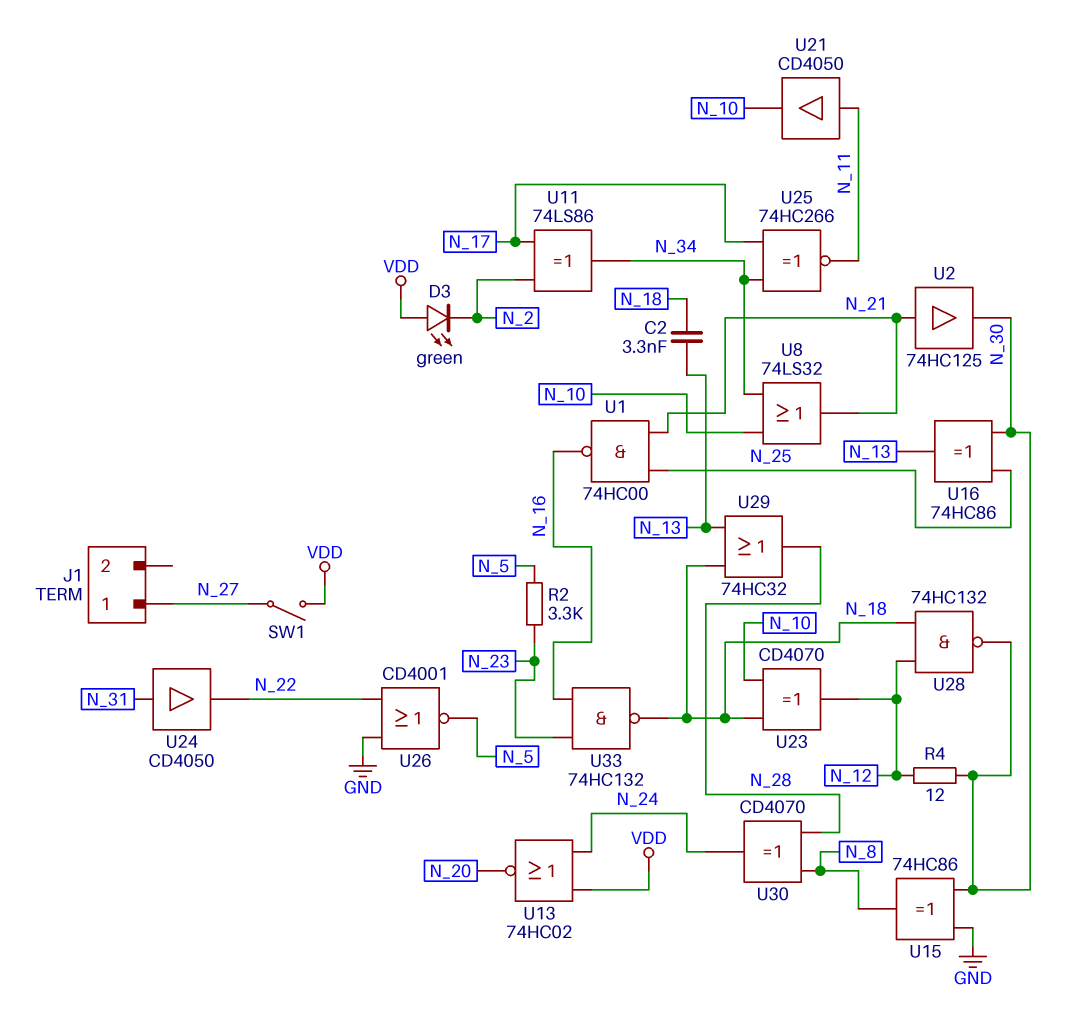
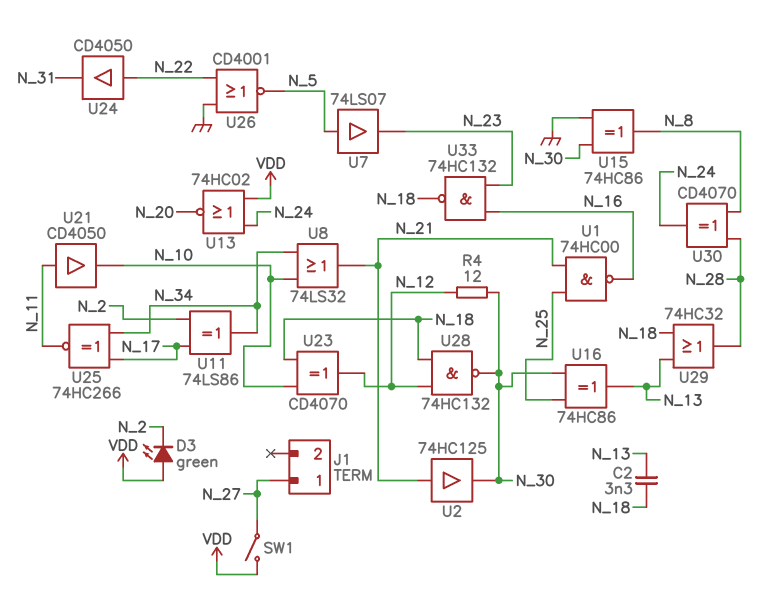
R2: 3.3k (N_5, N_23) -> none
U7: none -> buffer 74LS07 (in N_5, out N_23)
U24: buffer CD4050 (in N_31, out N_22) -> buffer CD4050 (in N_22, out N_31)

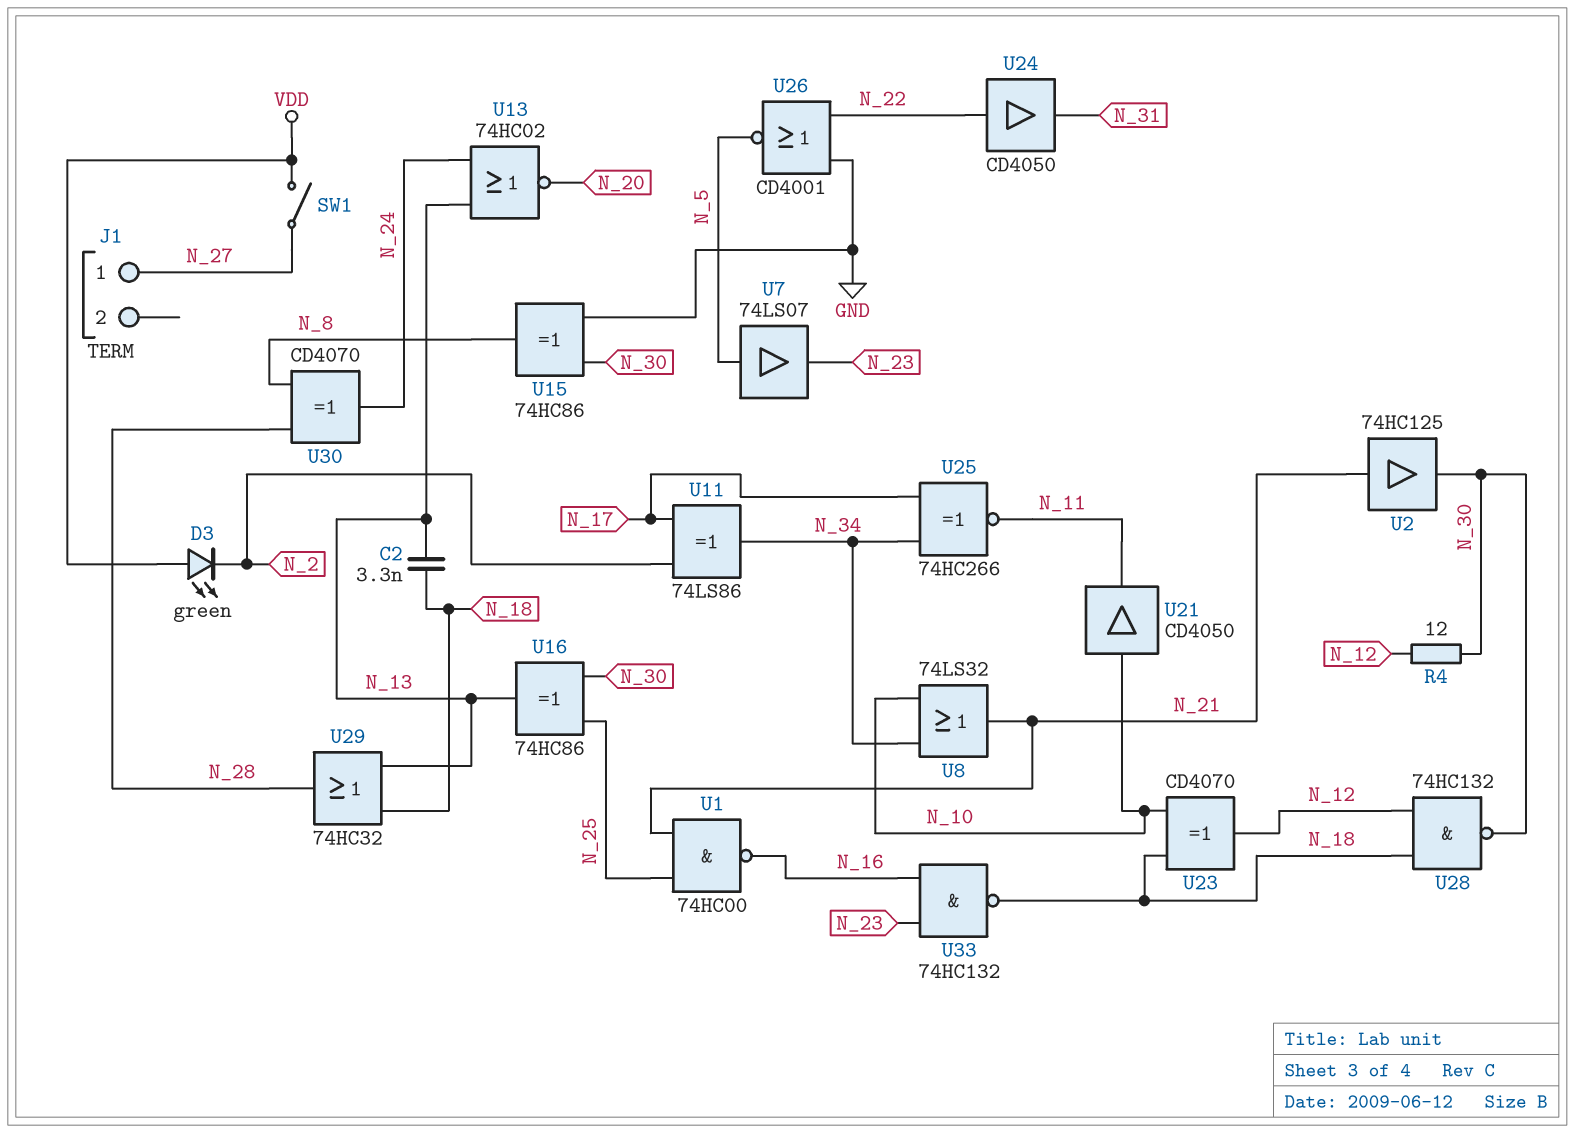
U13: NOR 74HC02 (in N_24, in VDD, out N_20) -> NOR 74HC02 (in N_13, in N_24, out N_20)
U21: buffer CD4050 (in N_11, out N_10) -> buffer CD4050 (in N_10, out N_11)

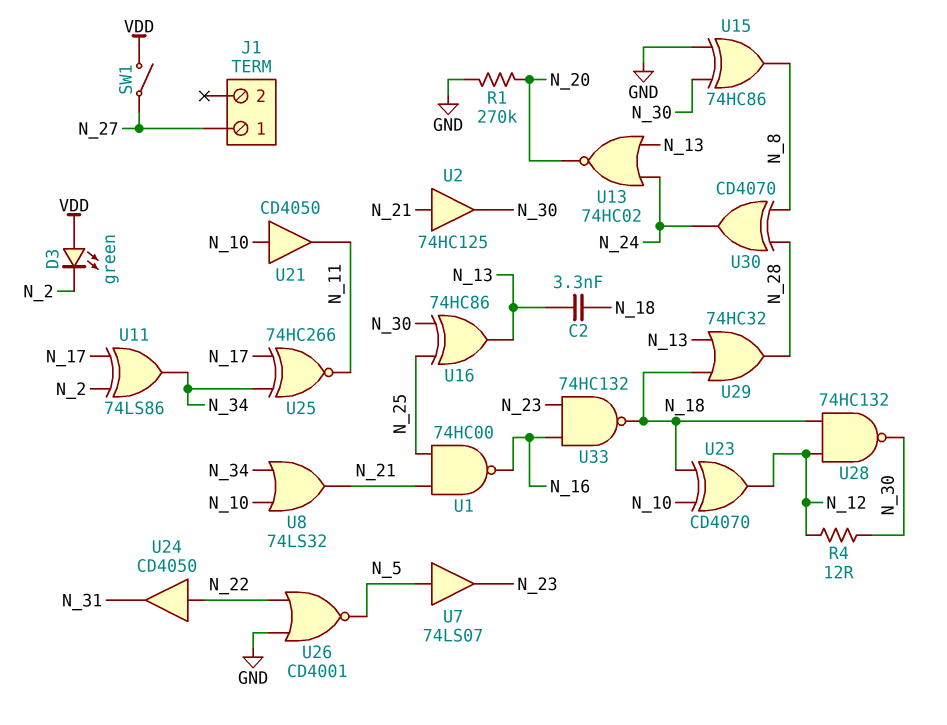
R1: none -> 270k (GND, N_20)

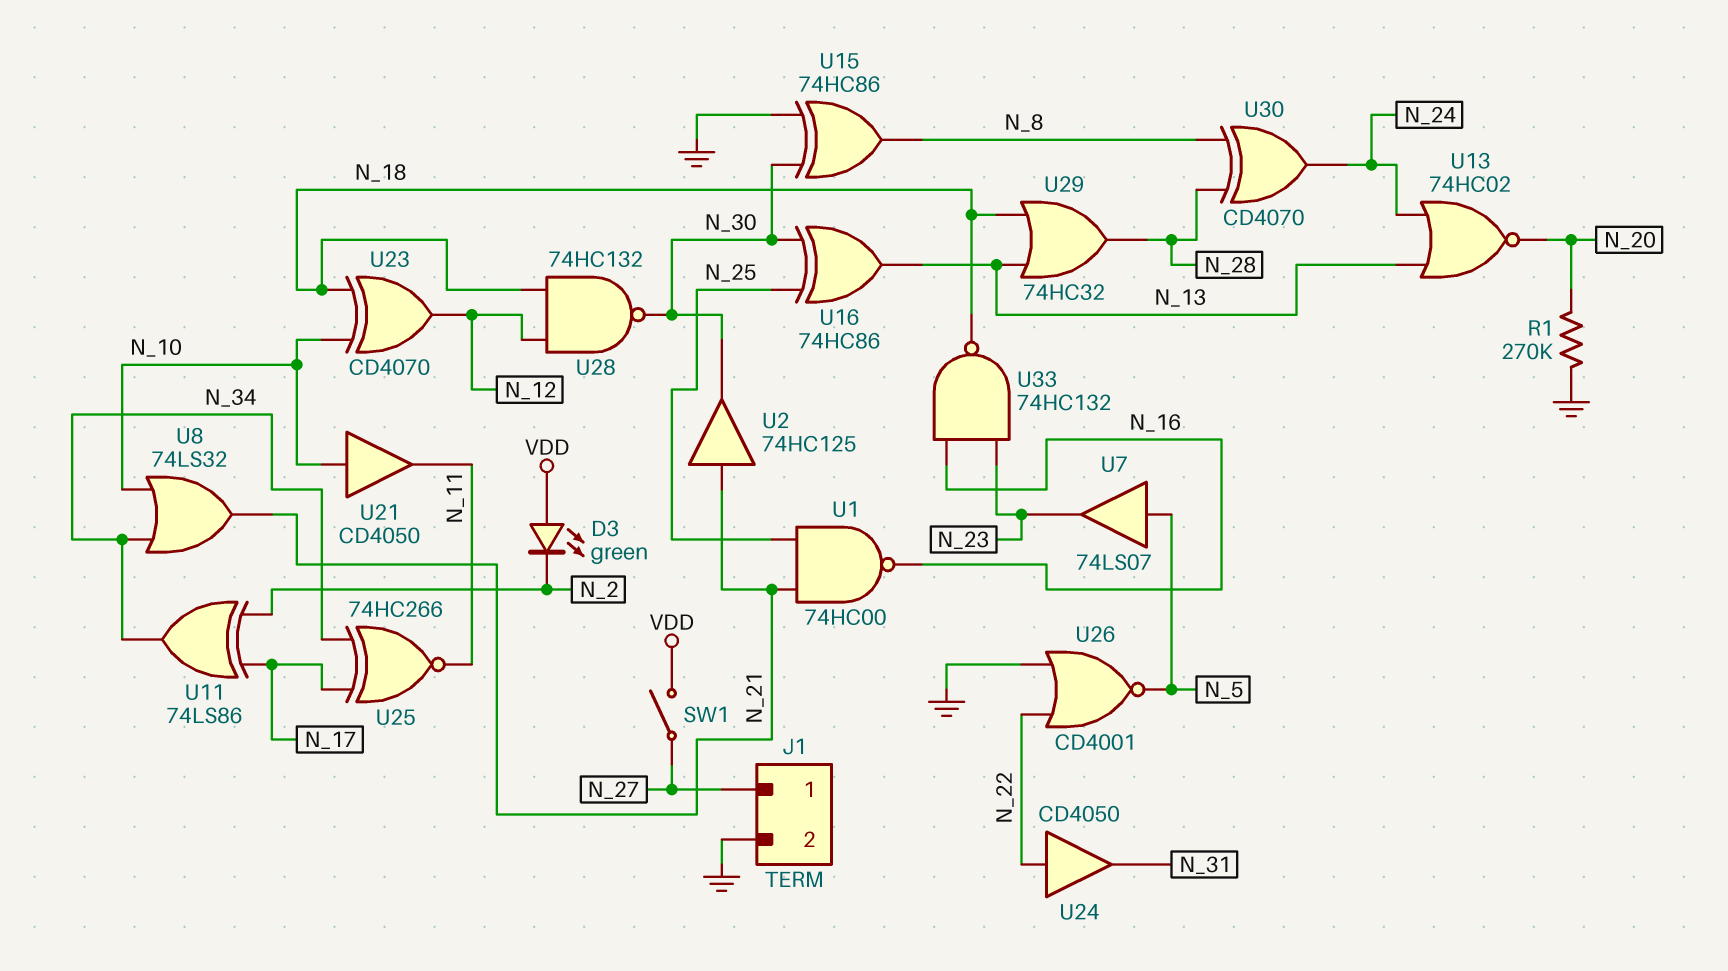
C2: 3.3nF (N_13, N_18) -> none
J1 pin 2: none -> GND
R4: 12 (N_12, N_30) -> none

